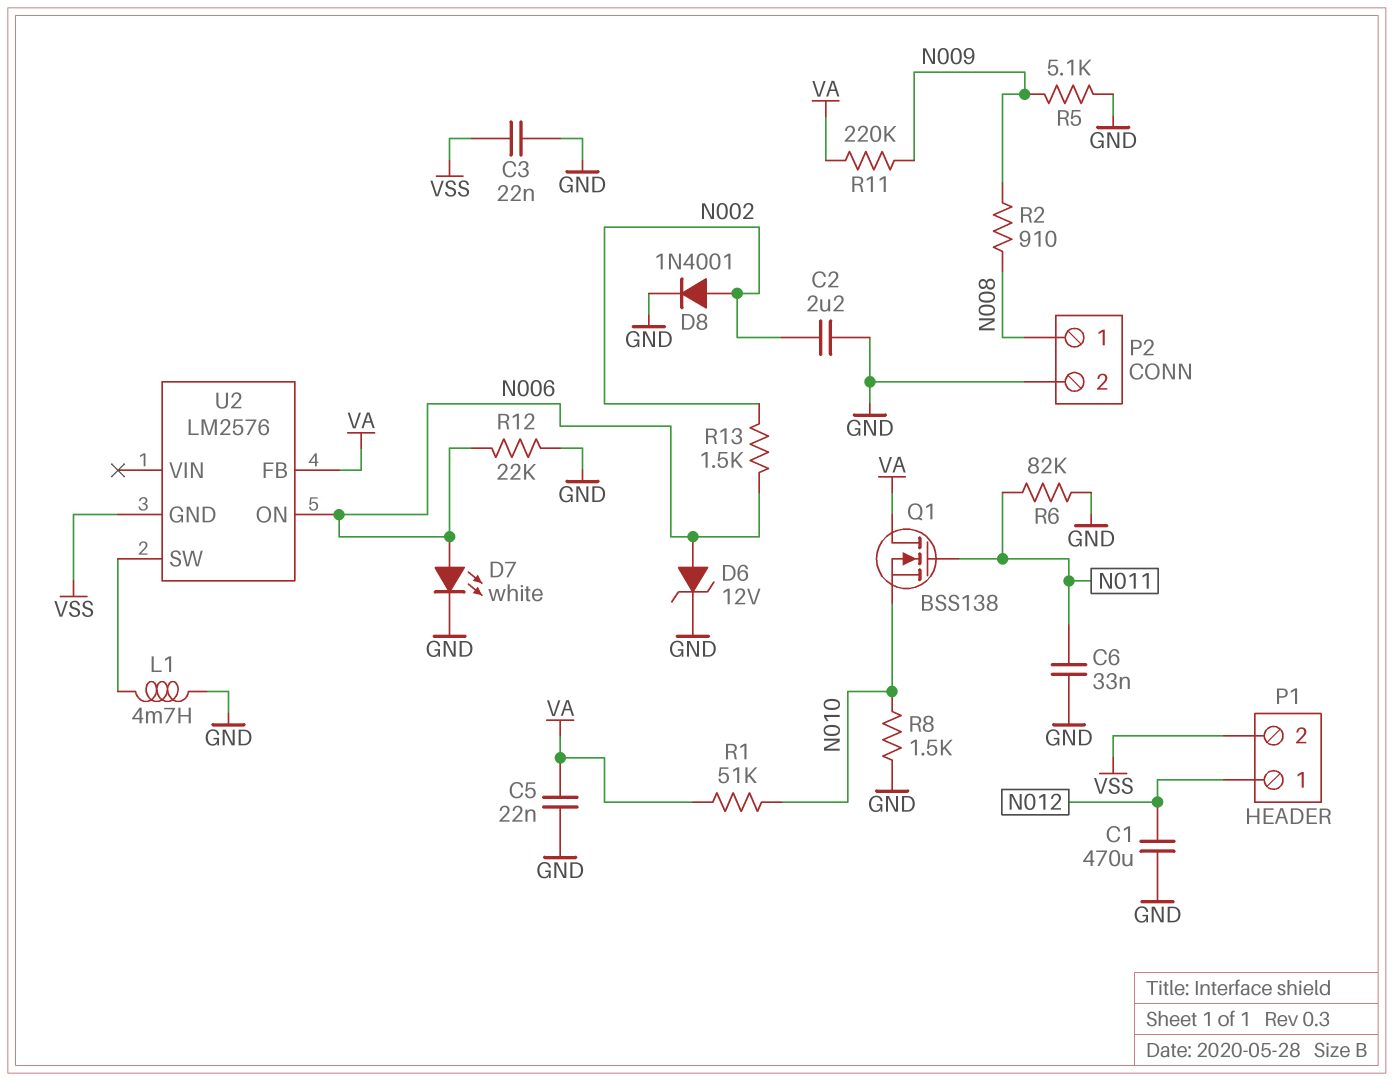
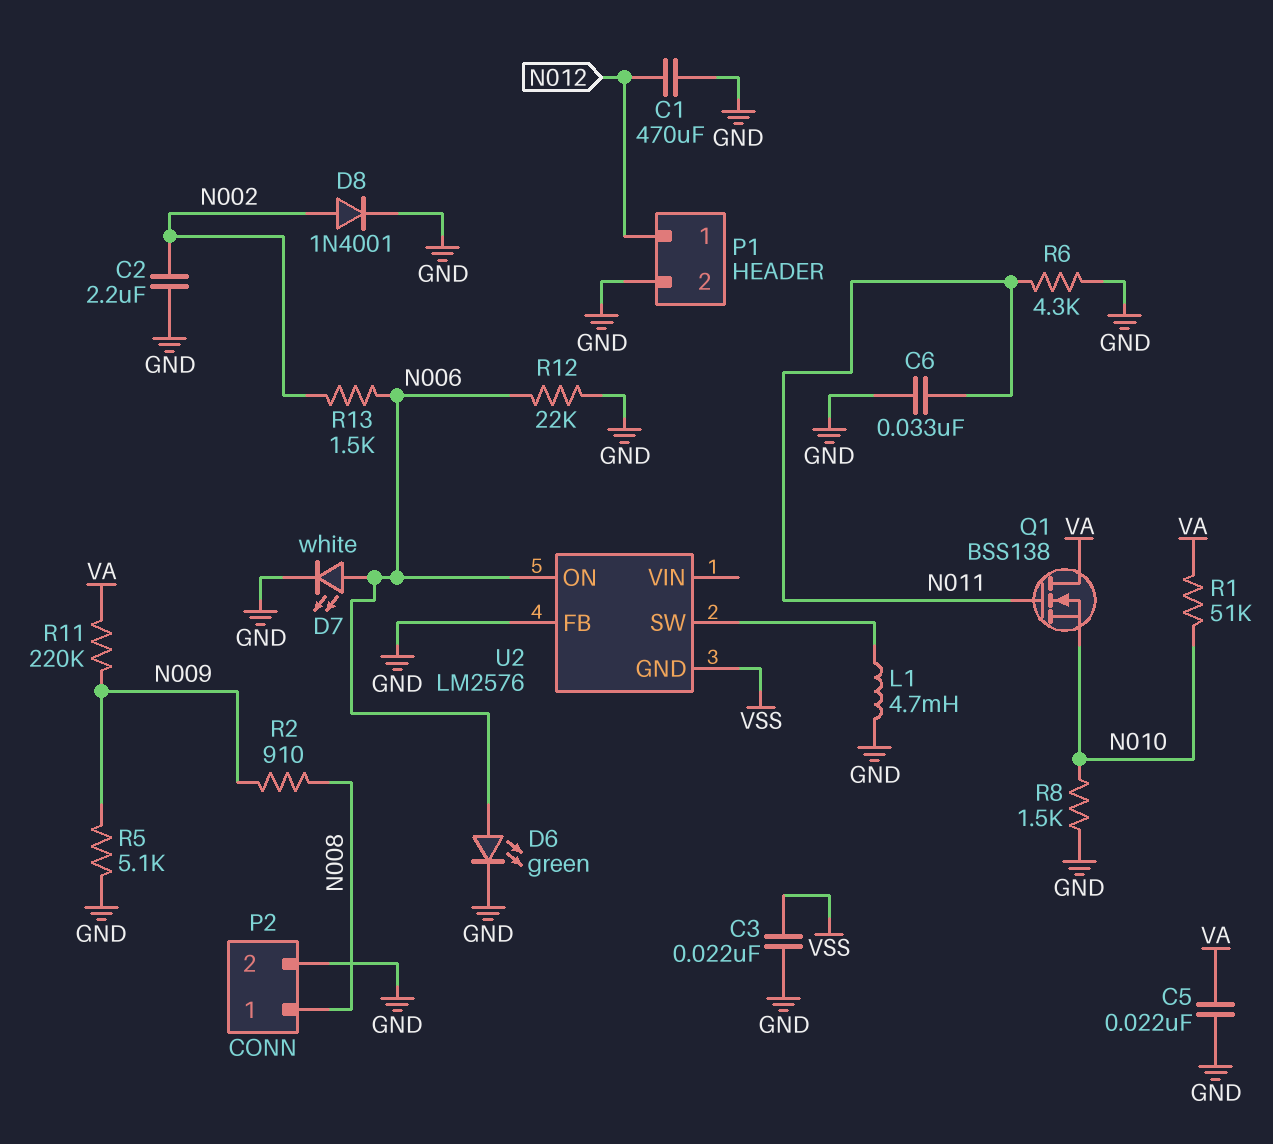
D6: zener 12V (A N006, K GND) -> LED green (A N006, K GND)
P1 pin 2: VSS -> GND
R6: 82k (GND, N011) -> 4.3k (GND, N011)
U2 pin FB: VA -> GND

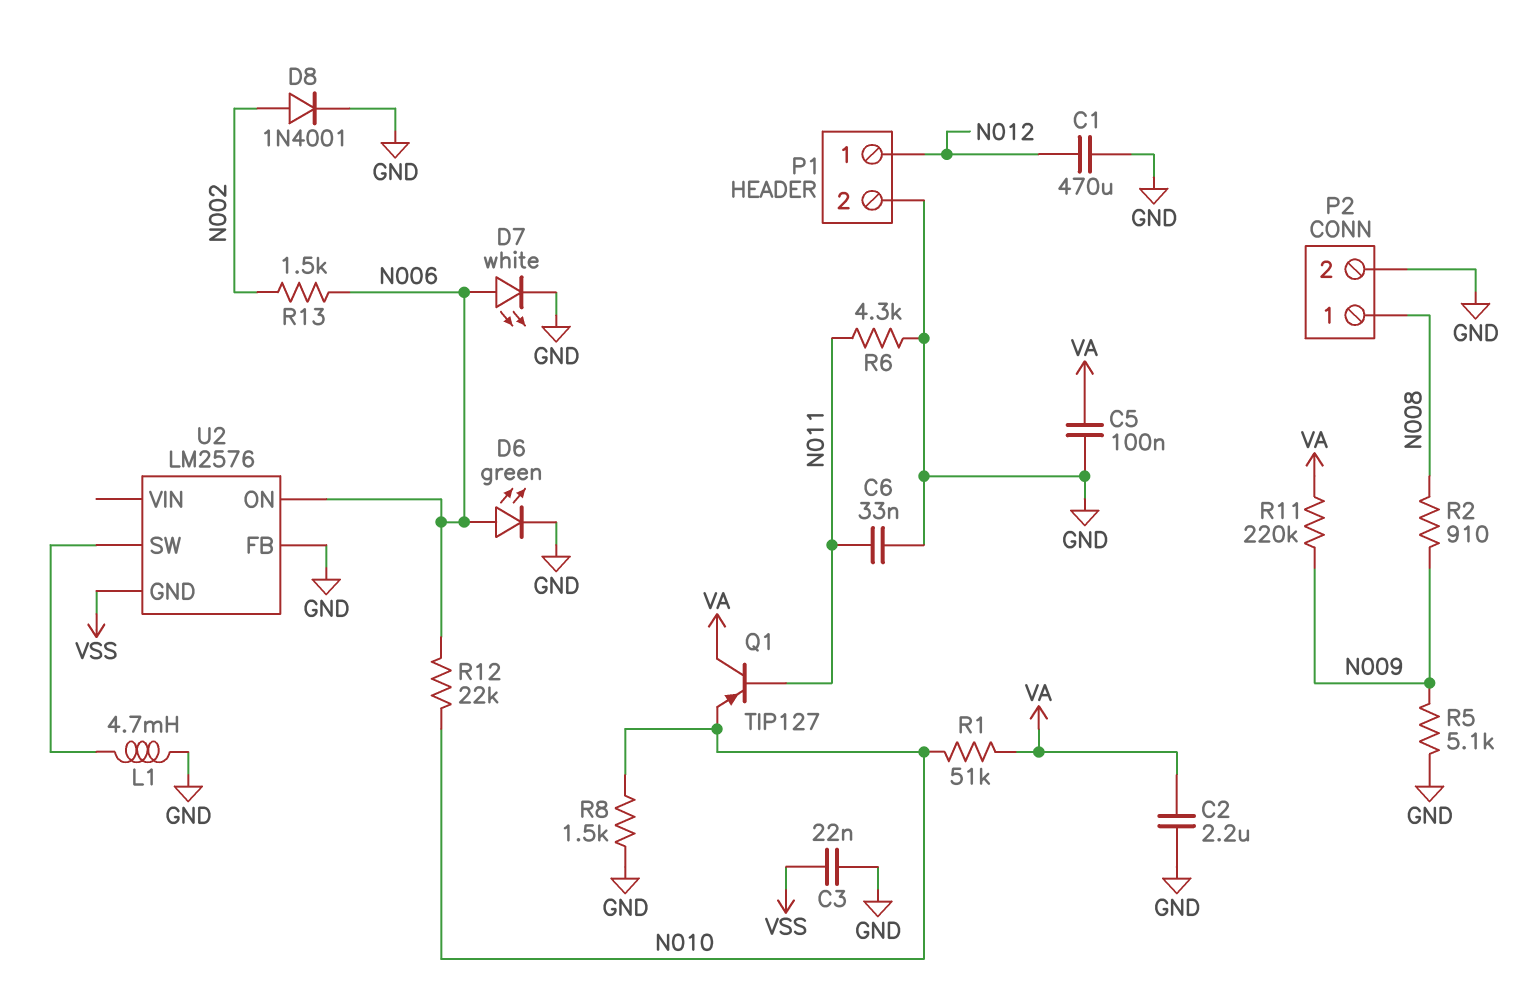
C2: 2.2uF (GND, N002) -> 2.2uF (GND, VA)
C5: 22nF (GND, VA) -> 100nF (GND, VA)
Q1: NMOS BSS138 (G N011, D VA, S N010) -> PNP TIP127 (B N011, C VA, E N010)
R12: 22k (GND, N006) -> 22k (N006, N010)

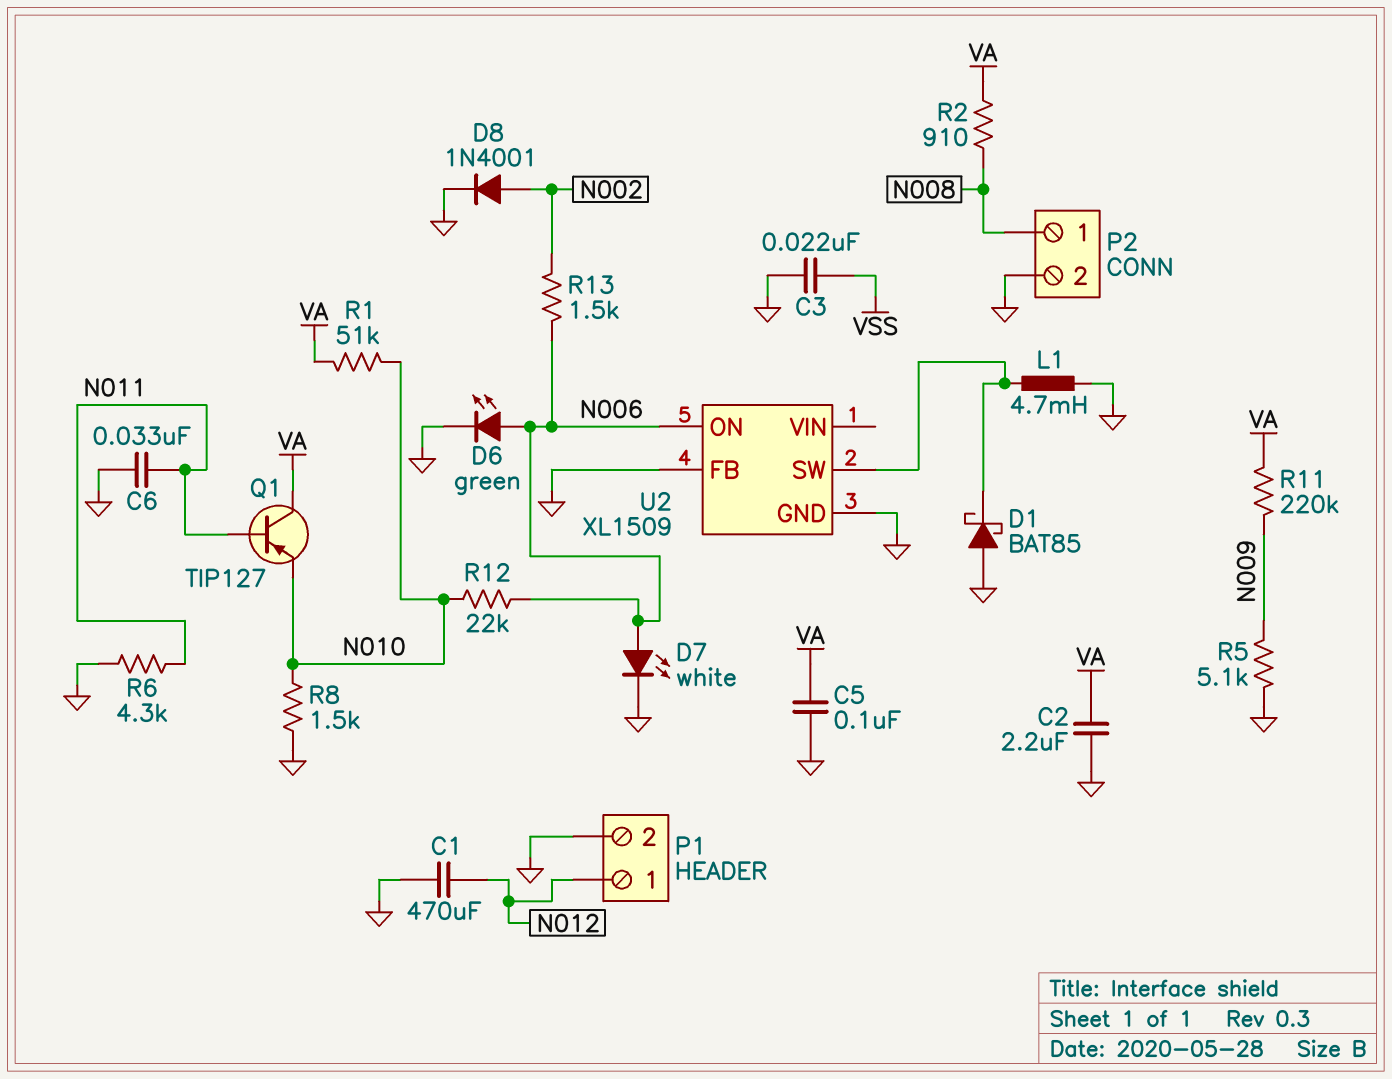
D1: none -> schottky BAT85 (A GND, K U2/SW)
R2: 910 (N008, N009) -> 910 (N008, VA)
U2: LM2576 -> XL1509
U2 pin GND: VSS -> GND

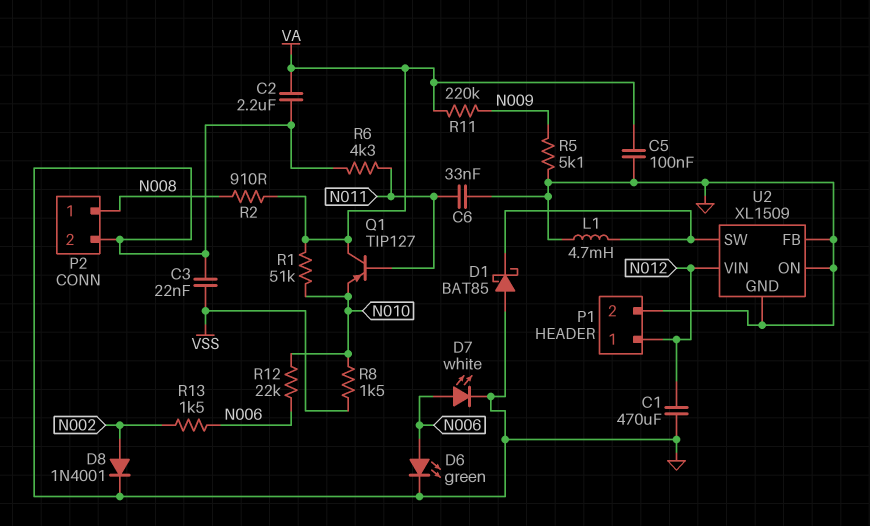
R8: 1.5k (GND, N010) -> 1.5k (N010, VSS)
U2 pin ON: N006 -> GND
U2 pin VIN: none -> N012

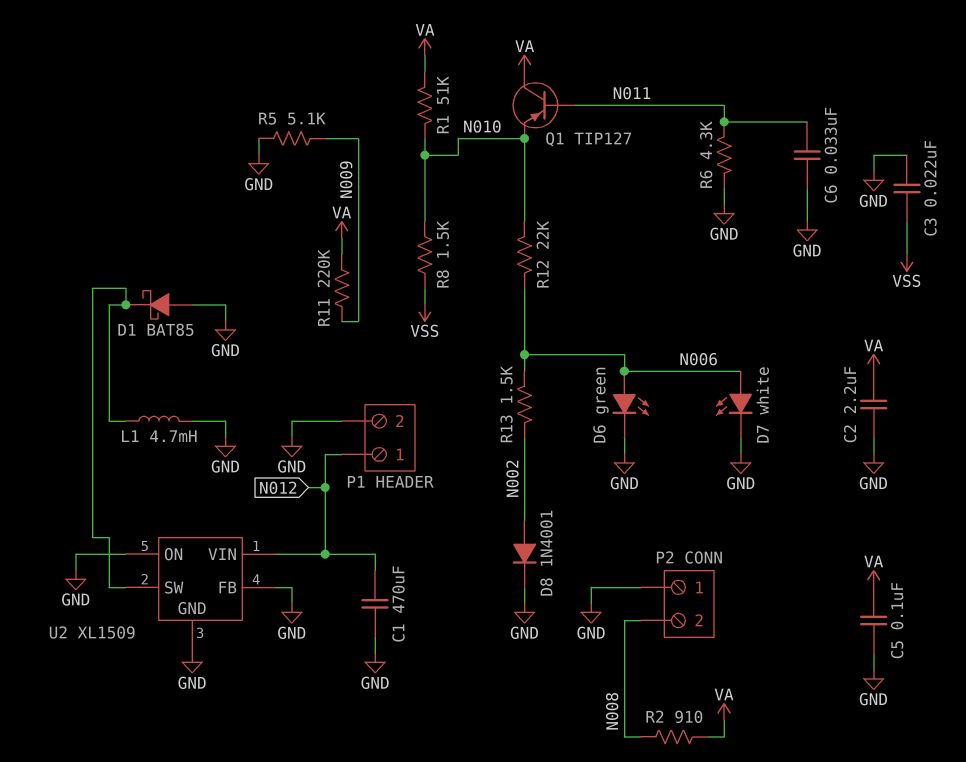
P2 pin 1: N008 -> GND
P2 pin 2: GND -> N008

